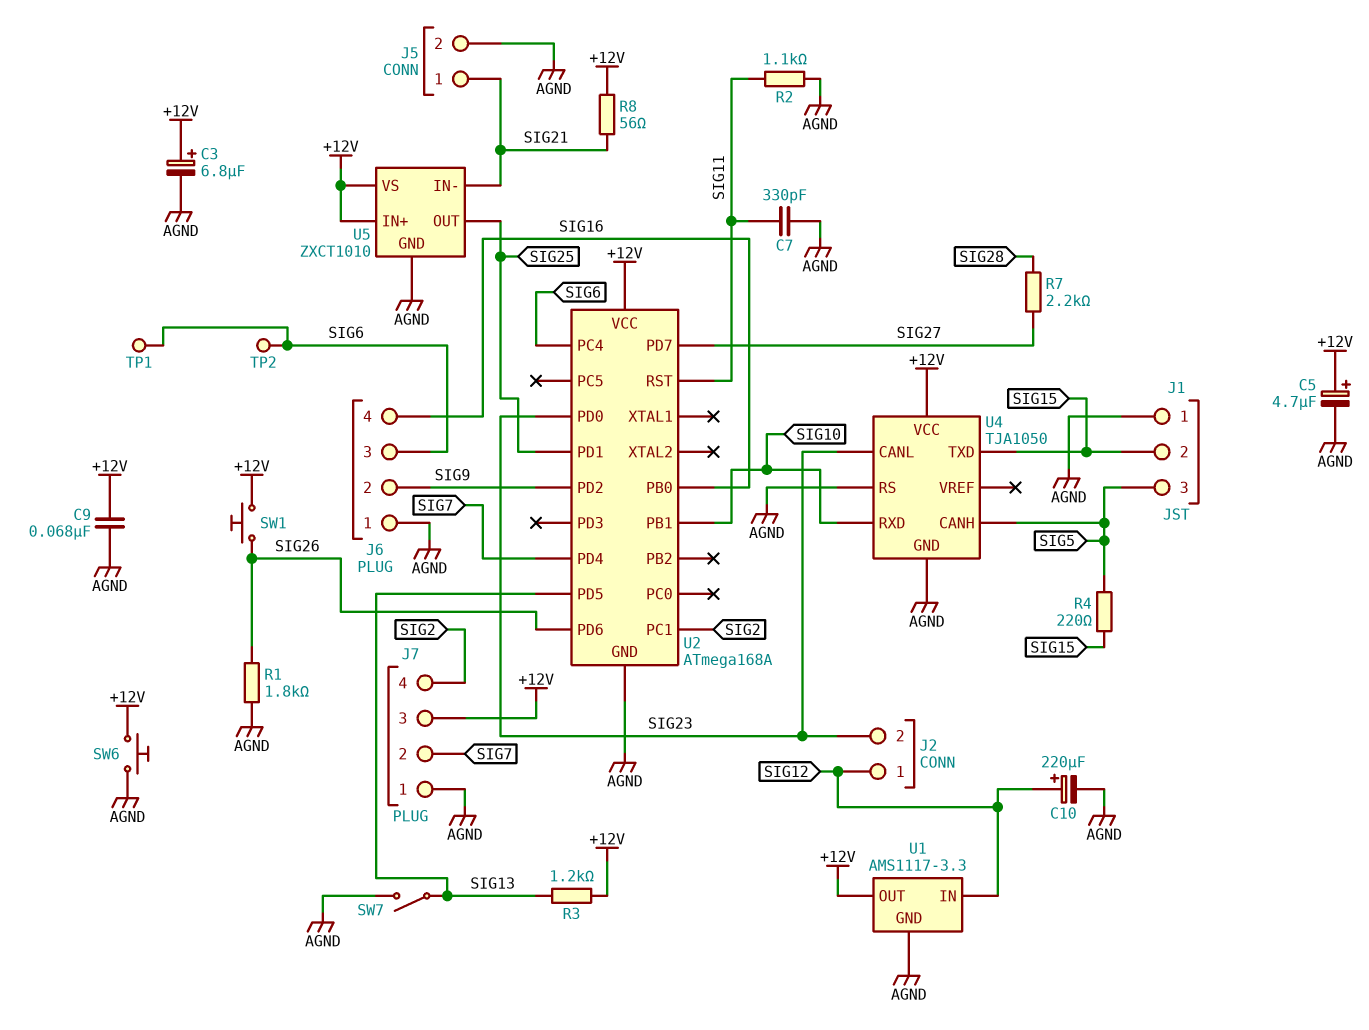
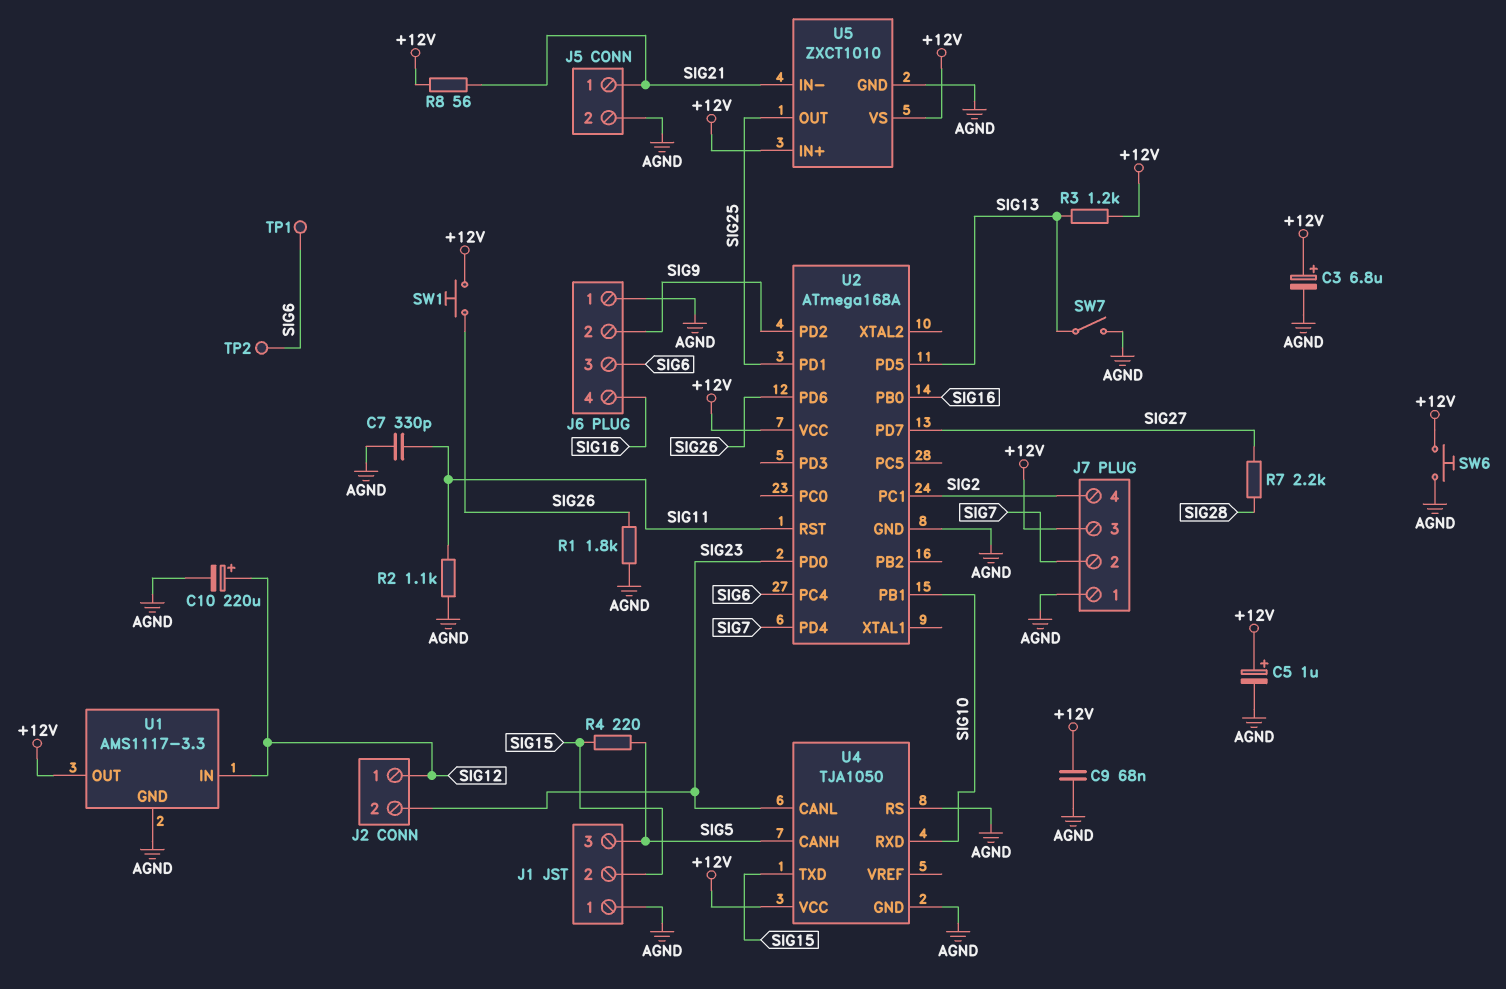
C5: 4.7uF (plus +12V, minus AGND) -> 1uF (plus +12V, minus AGND)

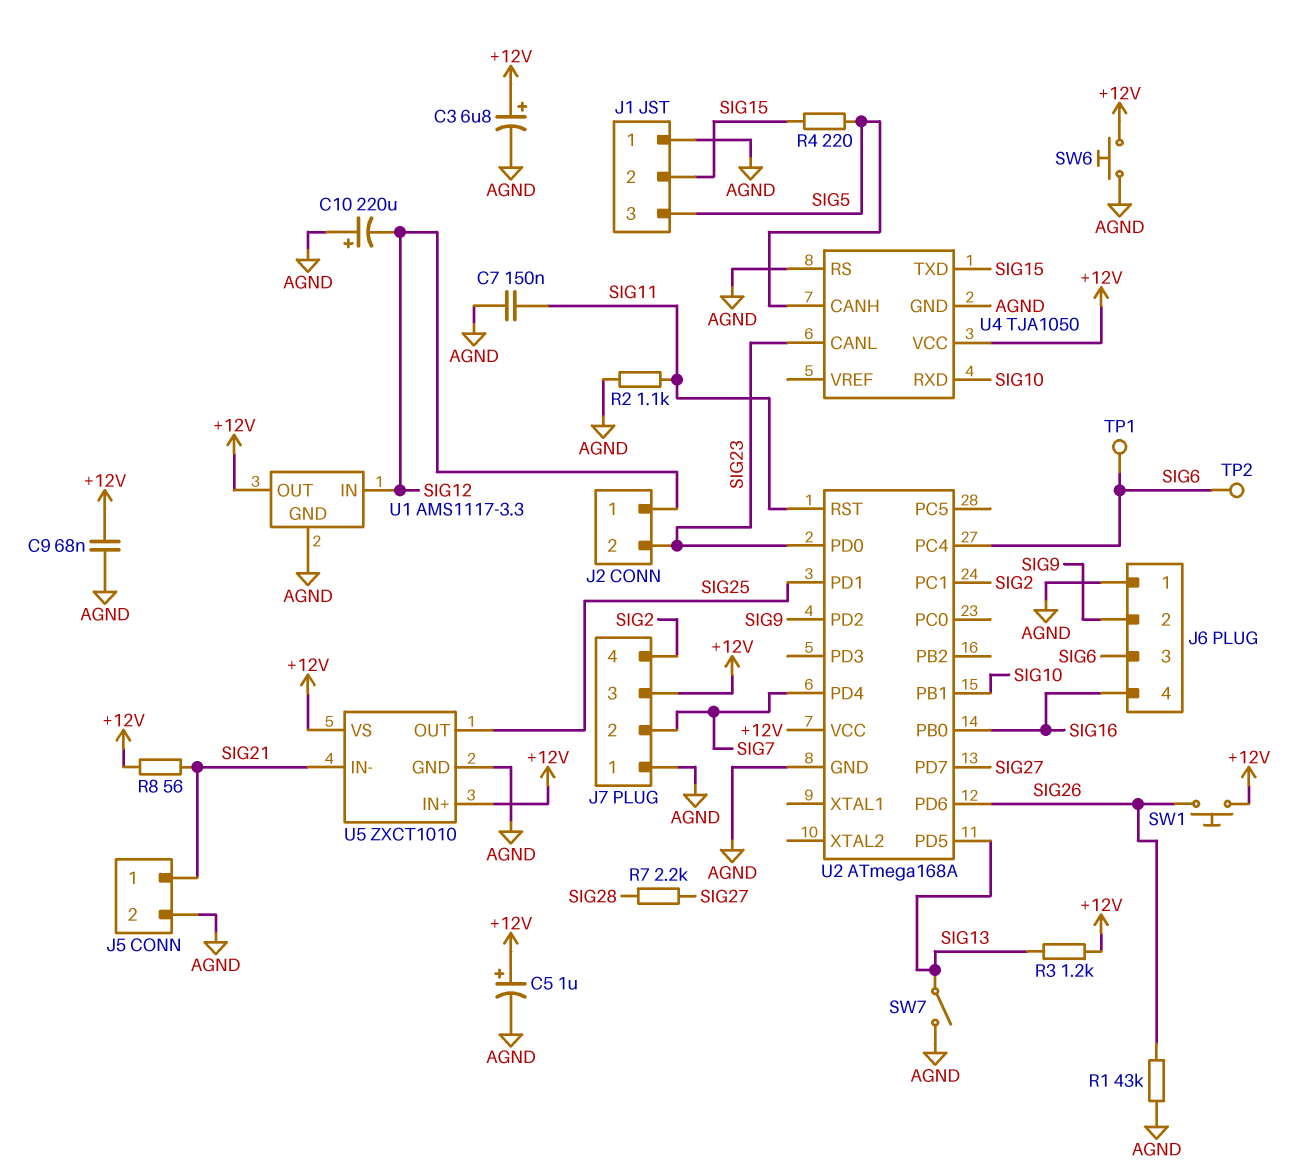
C7: 330pF (AGND, SIG11) -> 150nF (AGND, SIG11)
C10: 220uF (plus SIG12, minus AGND) -> 220uF (plus AGND, minus SIG12)
R1: 1.8k (AGND, SIG26) -> 43k (AGND, SIG26)

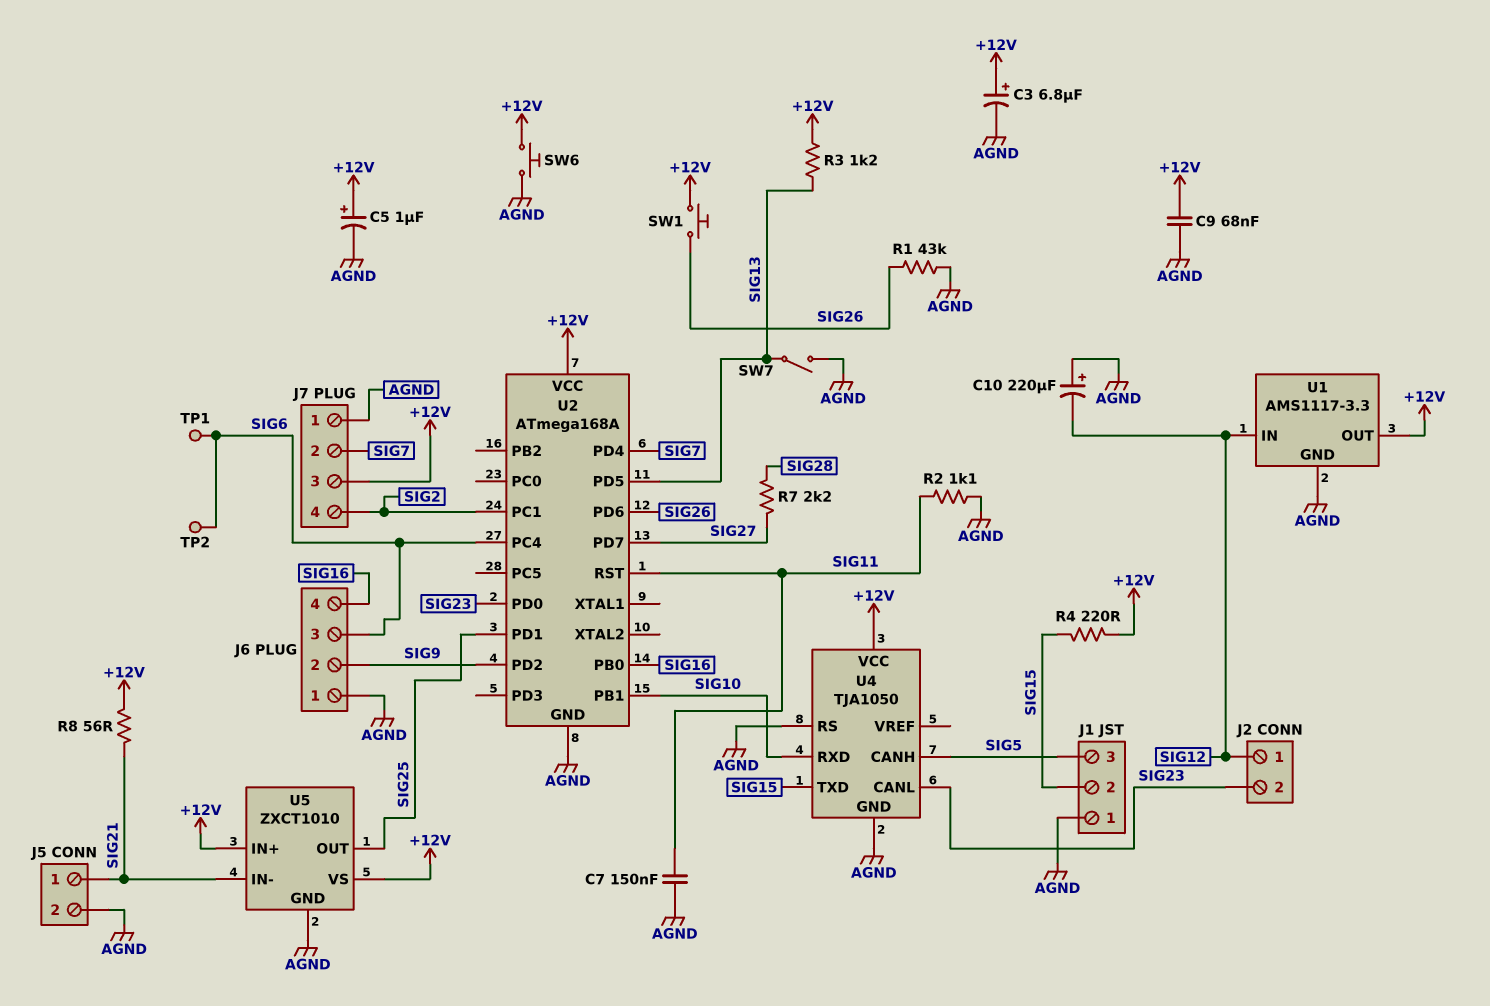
R4: 220 (SIG5, SIG15) -> 220 (+12V, SIG15)

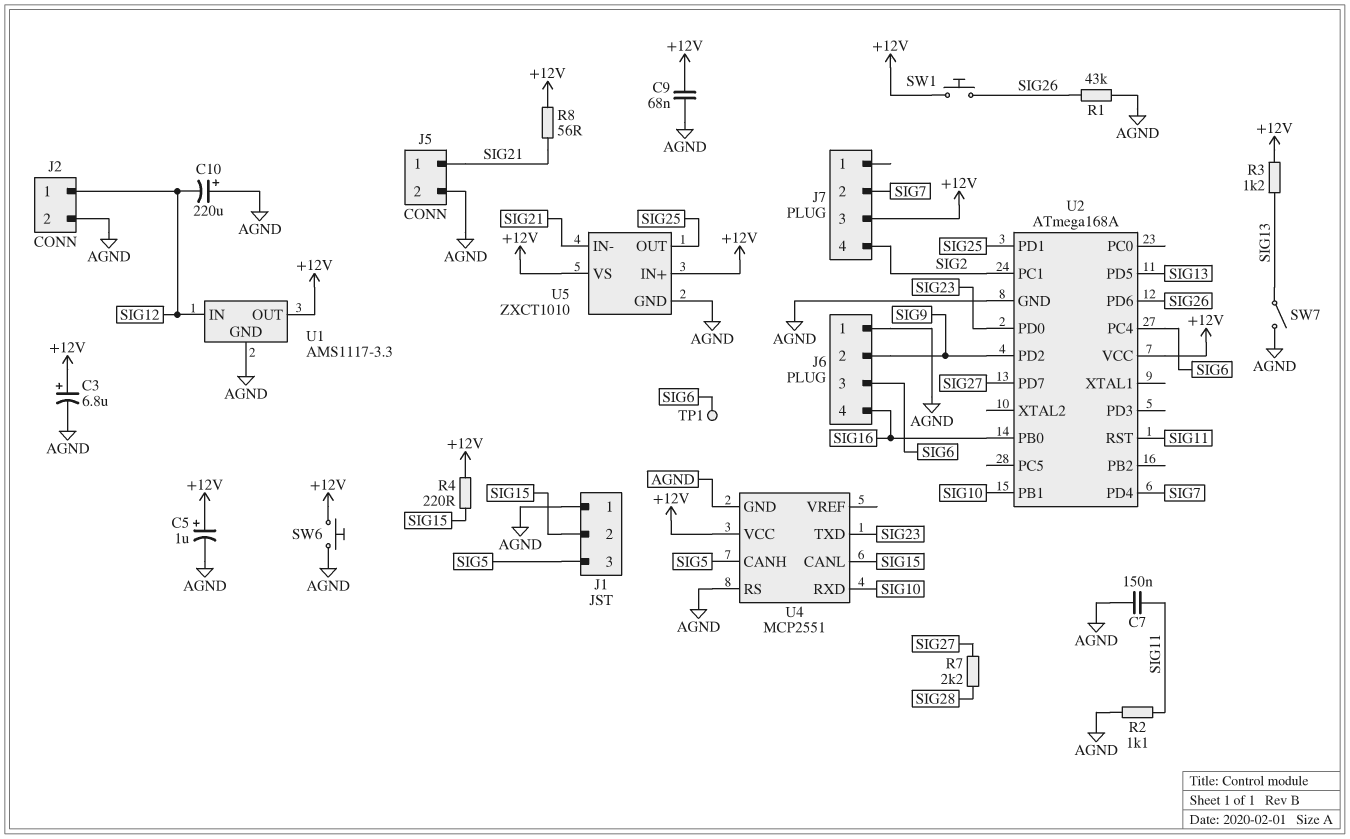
J2 pin 2: SIG23 -> AGND
J7 pin 1: AGND -> none
TP2: test point (SIG6) -> none
U4: TJA1050 -> MCP2551
U4 pin CANL: SIG23 -> SIG15
U4 pin TXD: SIG15 -> SIG23

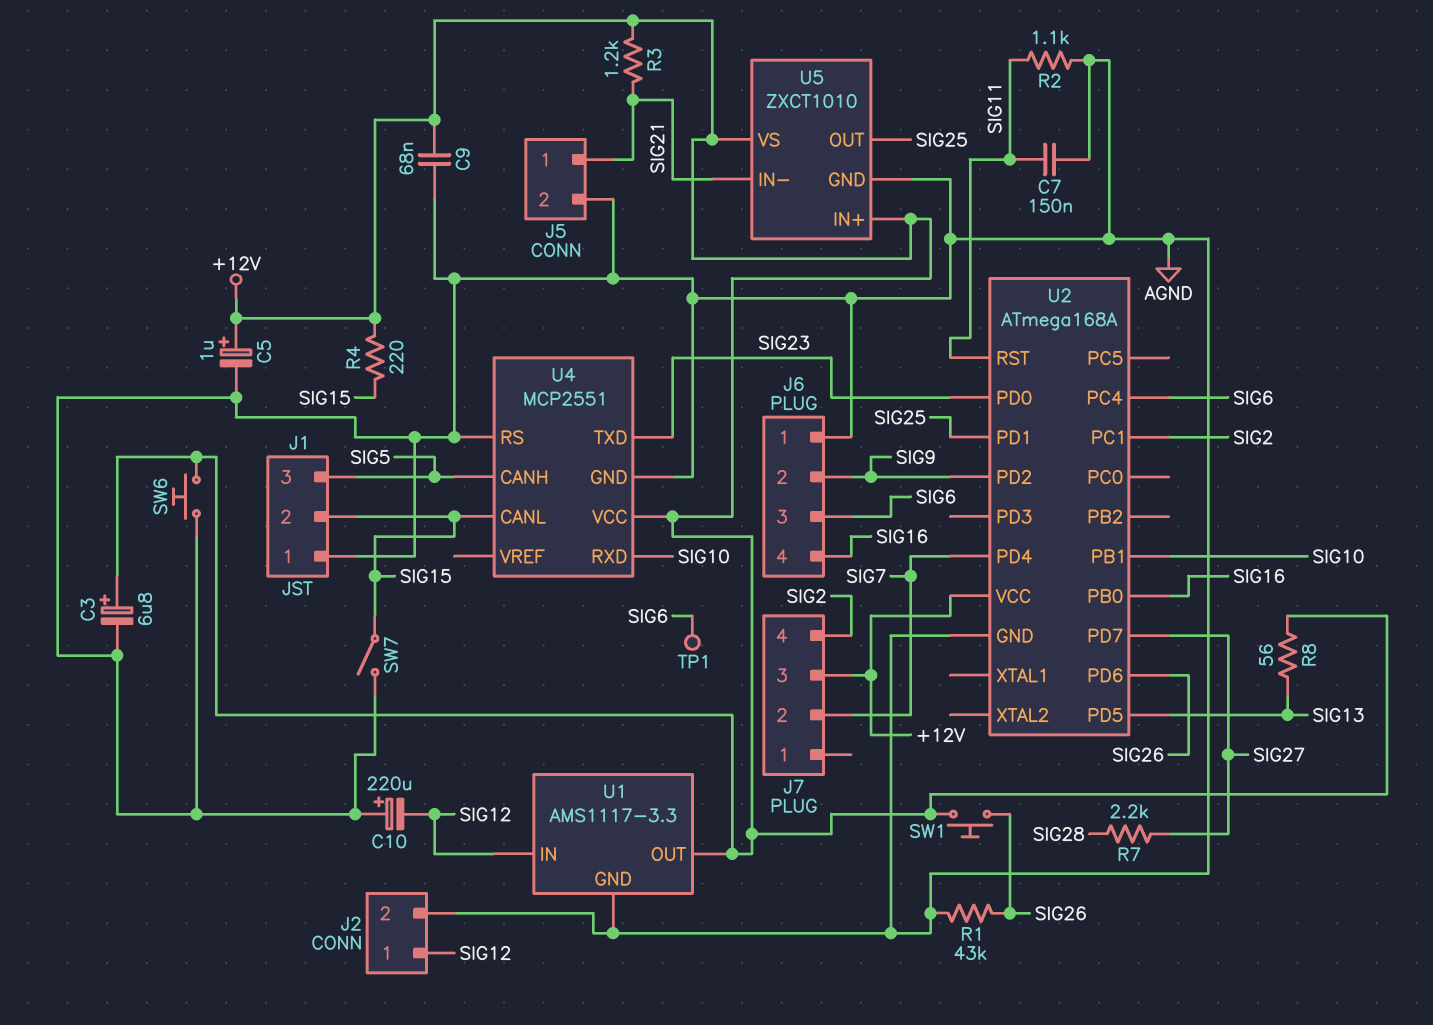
R3: 1.2k (+12V, SIG13) -> 1.2k (+12V, SIG21)
R8: 56 (+12V, SIG21) -> 56 (+12V, SIG13)
SW7: switch (AGND, SIG13) -> switch (AGND, SIG15)

